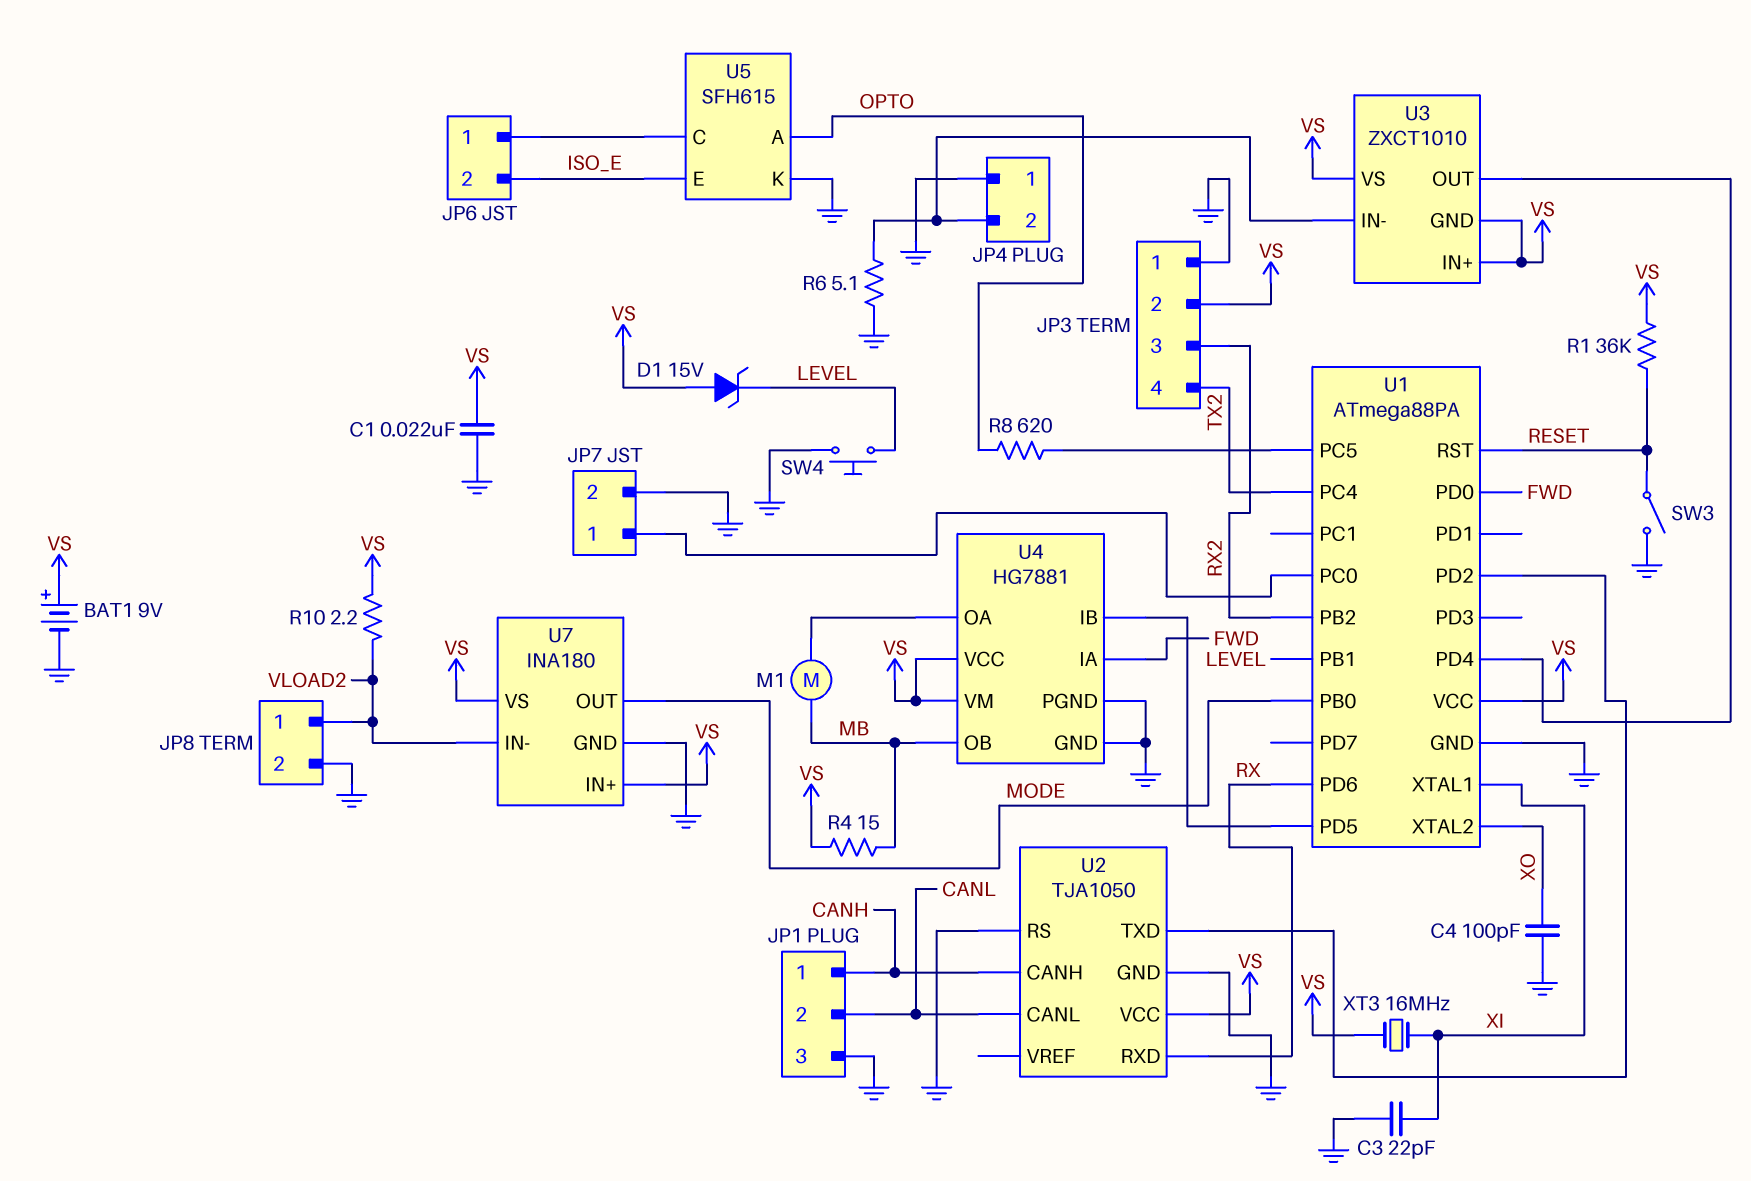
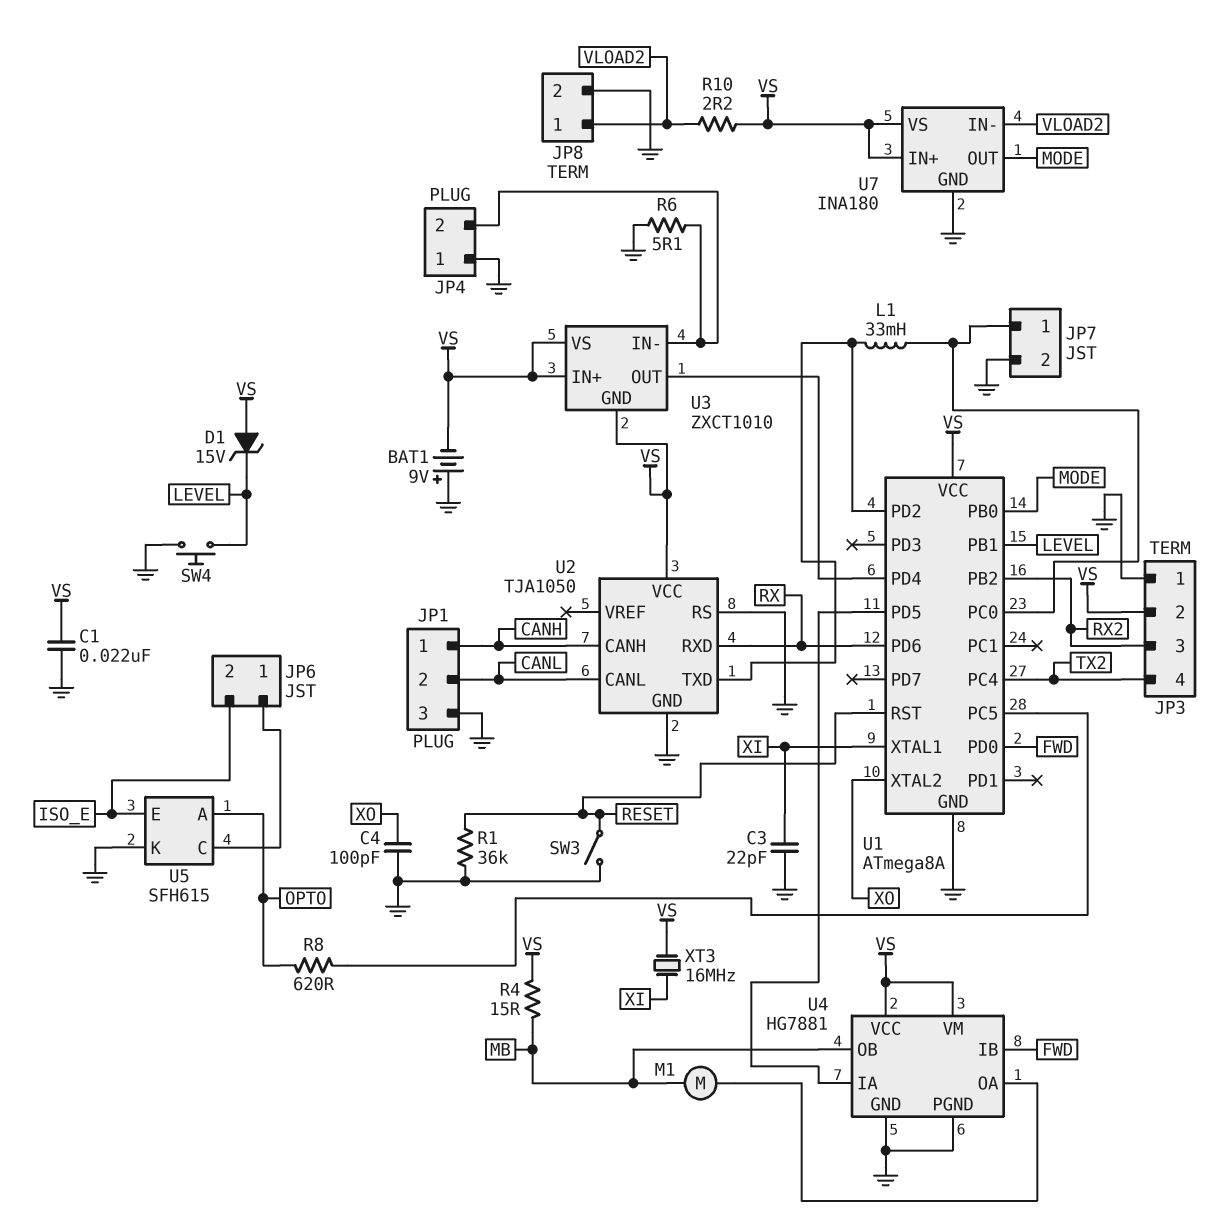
BAT1: 9V (plus VS, minus GND) -> 9V (plus GND, minus VS)
L1: none -> 33mH (JP7/1, U1/PD2)
R1: 36k (RESET, VS) -> 36k (GND, RESET)
U1: ATmega88PA -> ATmega8A
U4 pin IA: FWD -> U1/PD5
U4 pin IB: U1/PD5 -> FWD

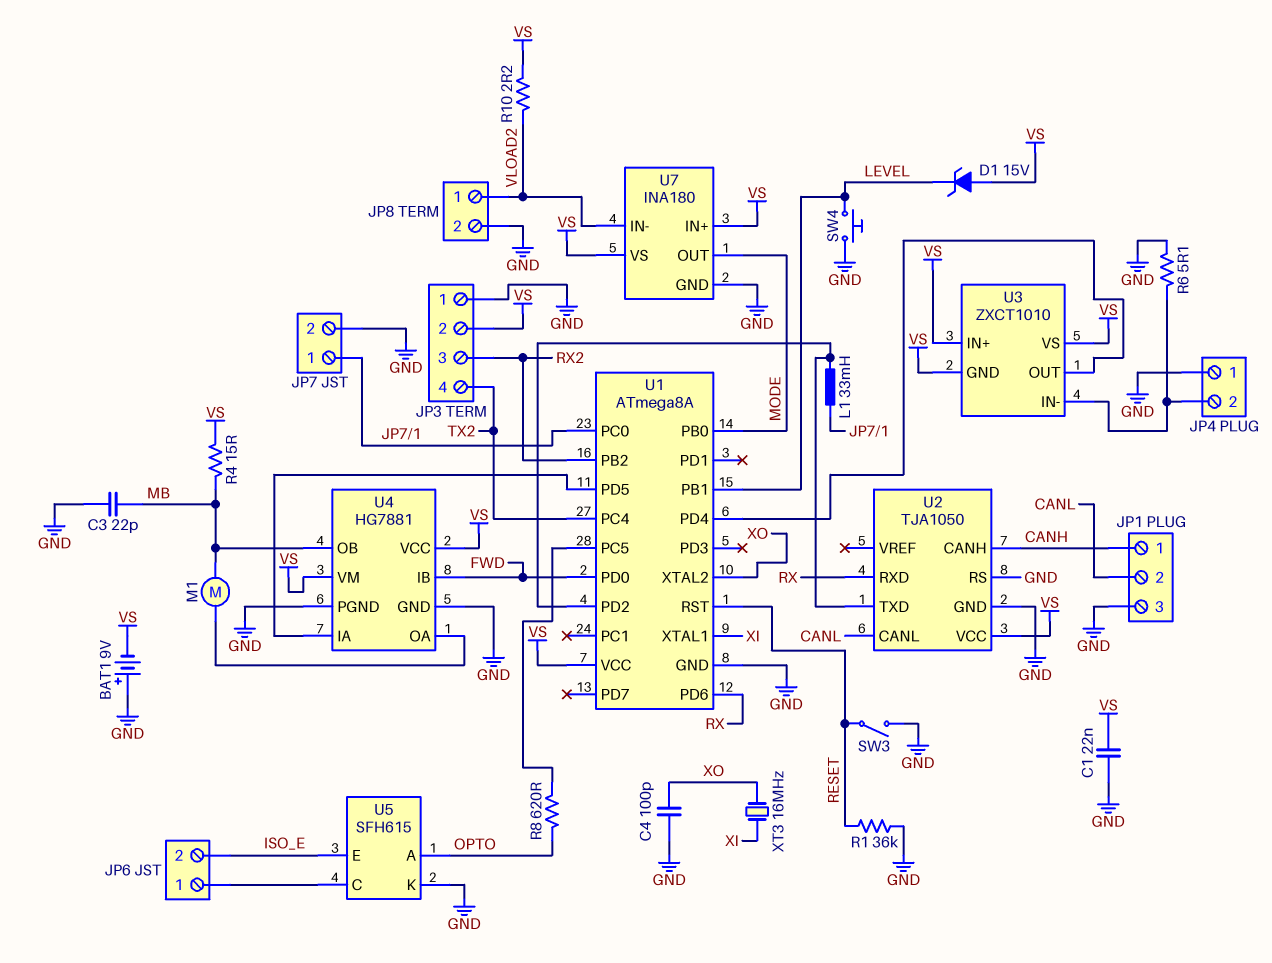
C3: 22pF (GND, XI) -> 22pF (GND, MB)
XT3: 16MHz (VS, XI) -> 16MHz (XI, XO)

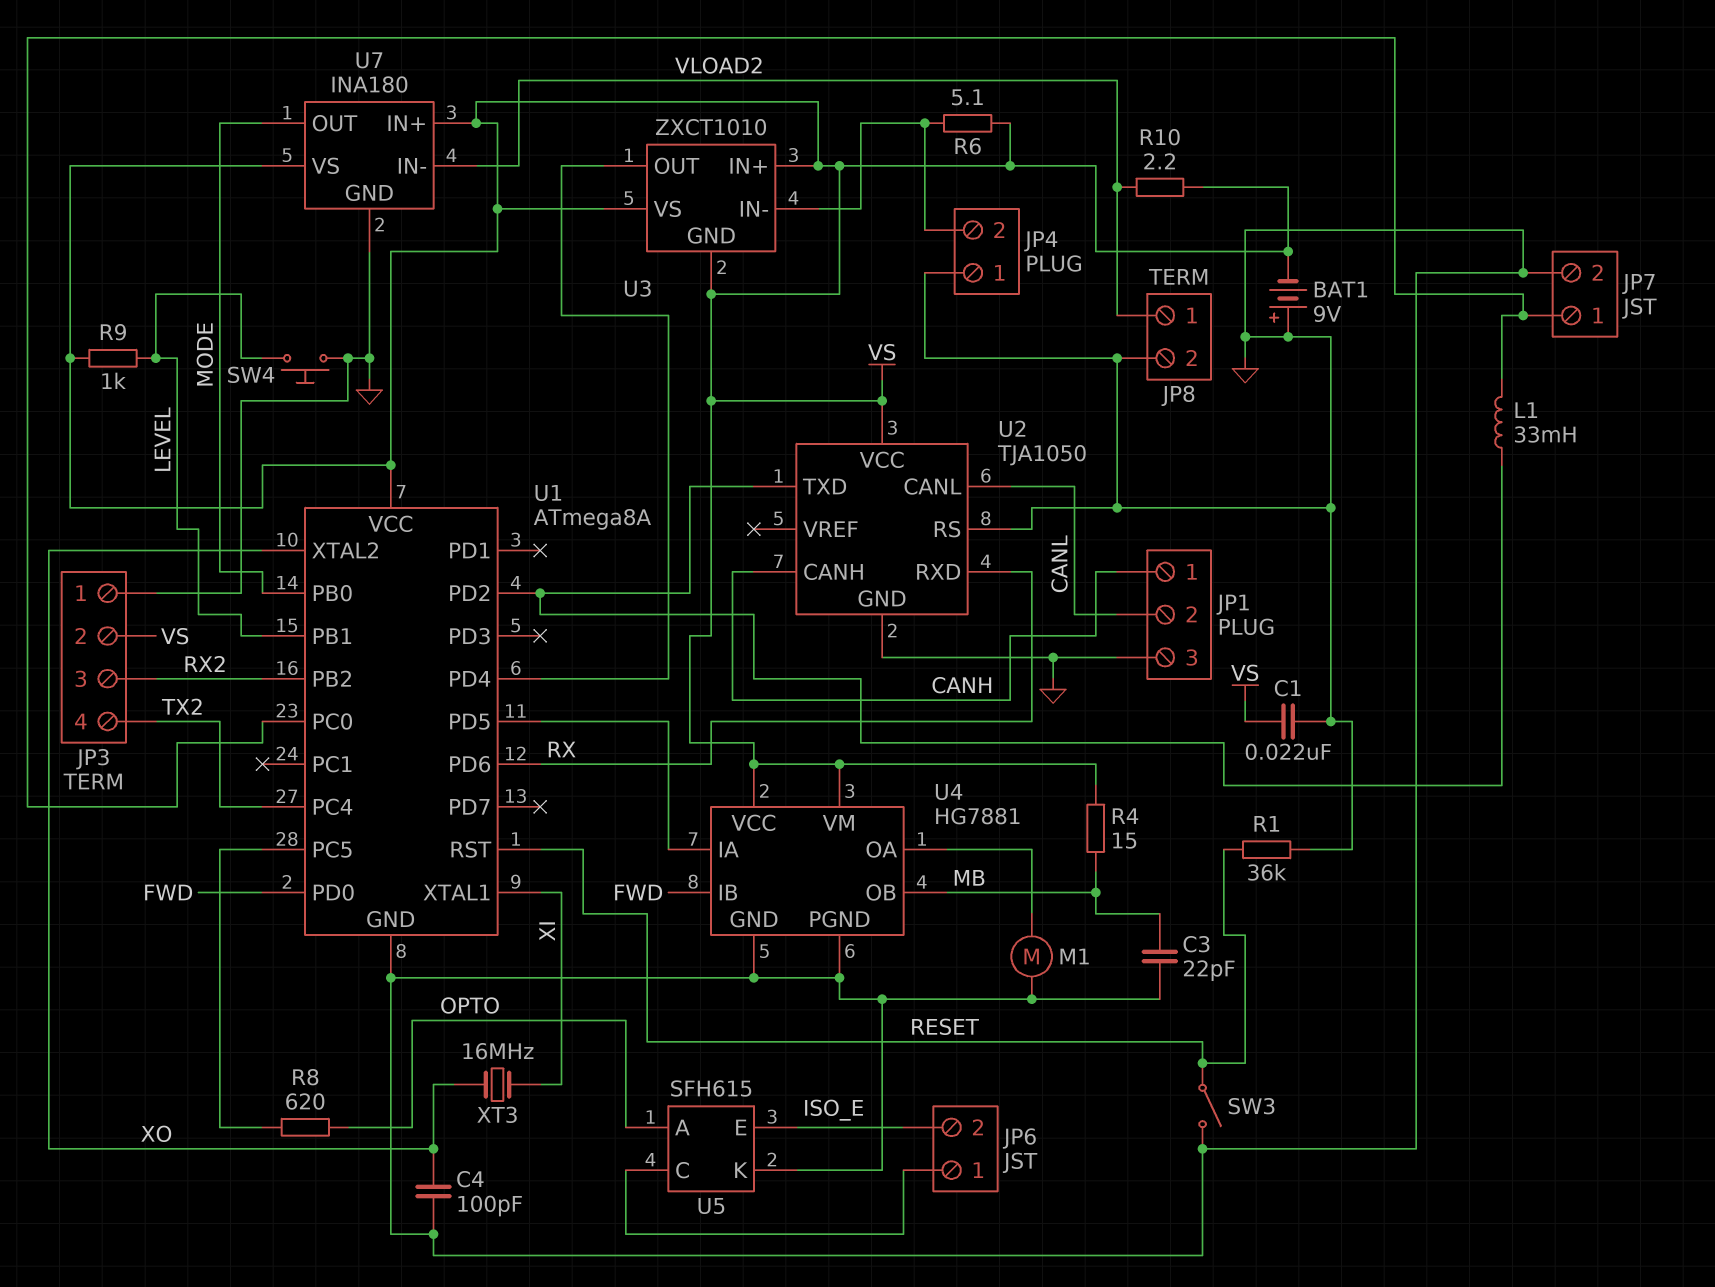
D1: zener 15V (A VS, K LEVEL) -> none
M1: motor (MB, U4/OA) -> motor (GND, U4/OA)
R6: 5.1 (GND, JP4/2) -> 5.1 (JP4/2, VS)
R9: none -> 1k (LEVEL, VS)

